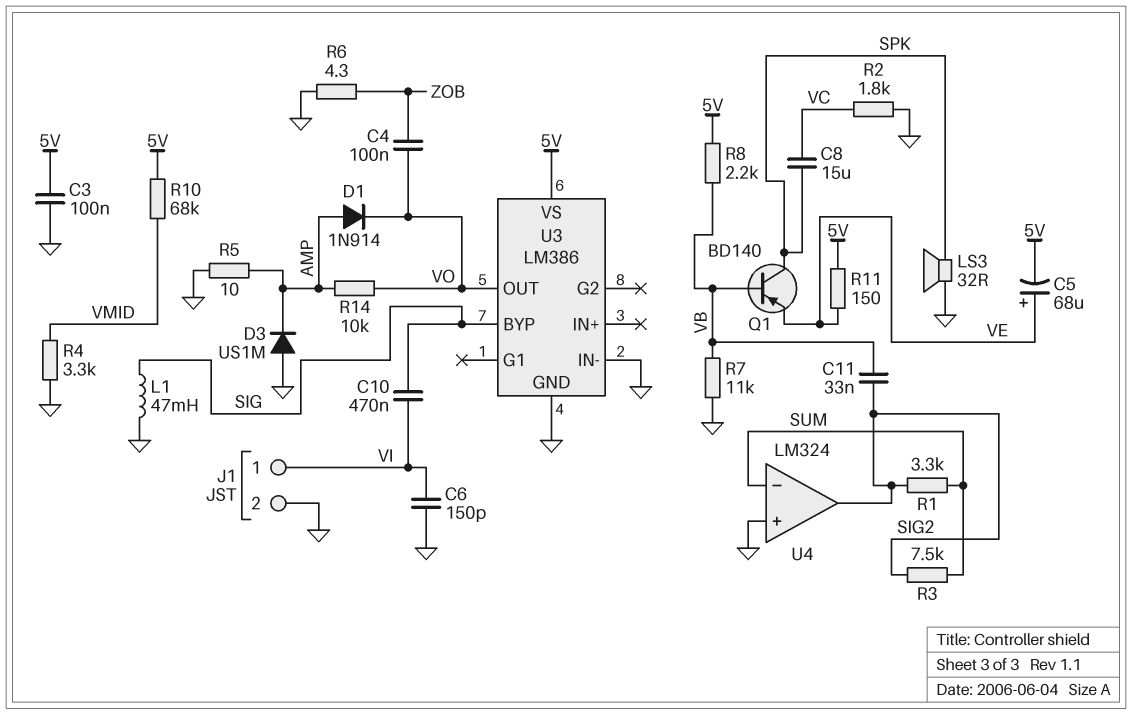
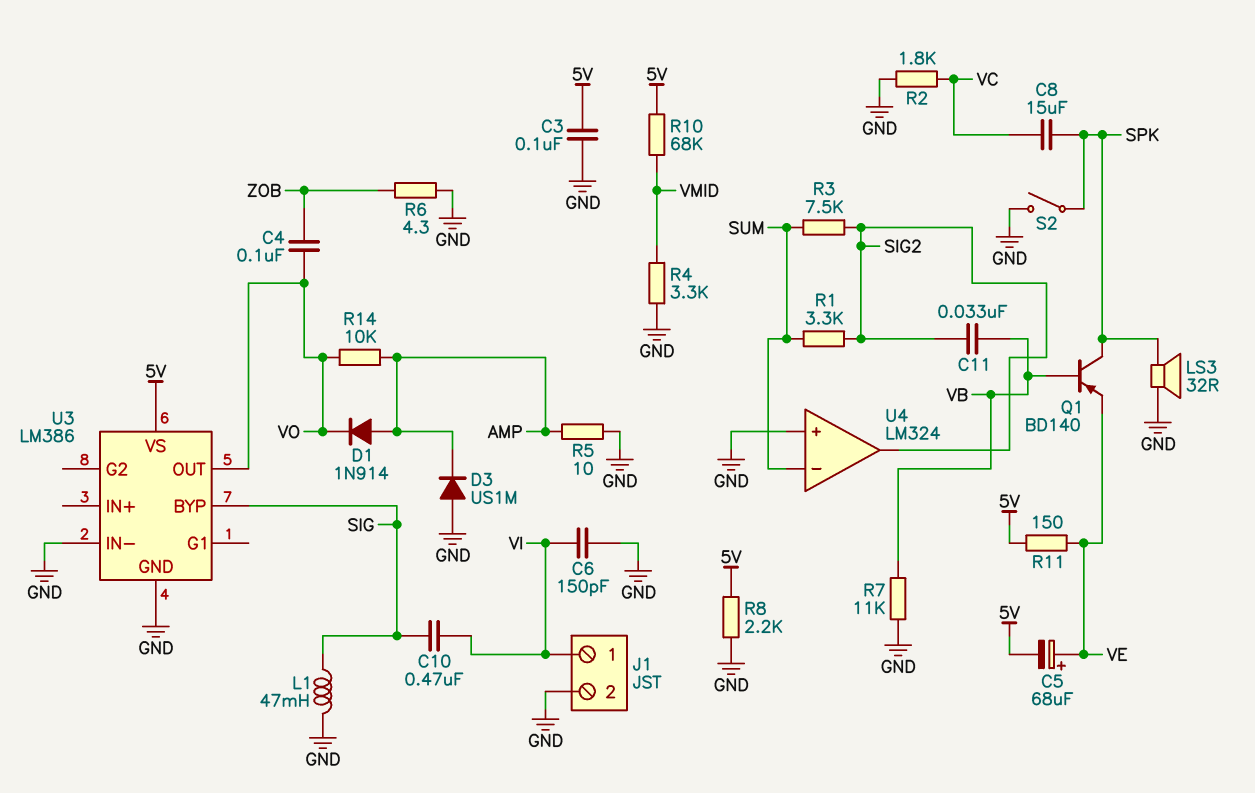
R8: 2.2k (5V, VB) -> 2.2k (5V, GND)
S2: none -> switch (GND, SPK)

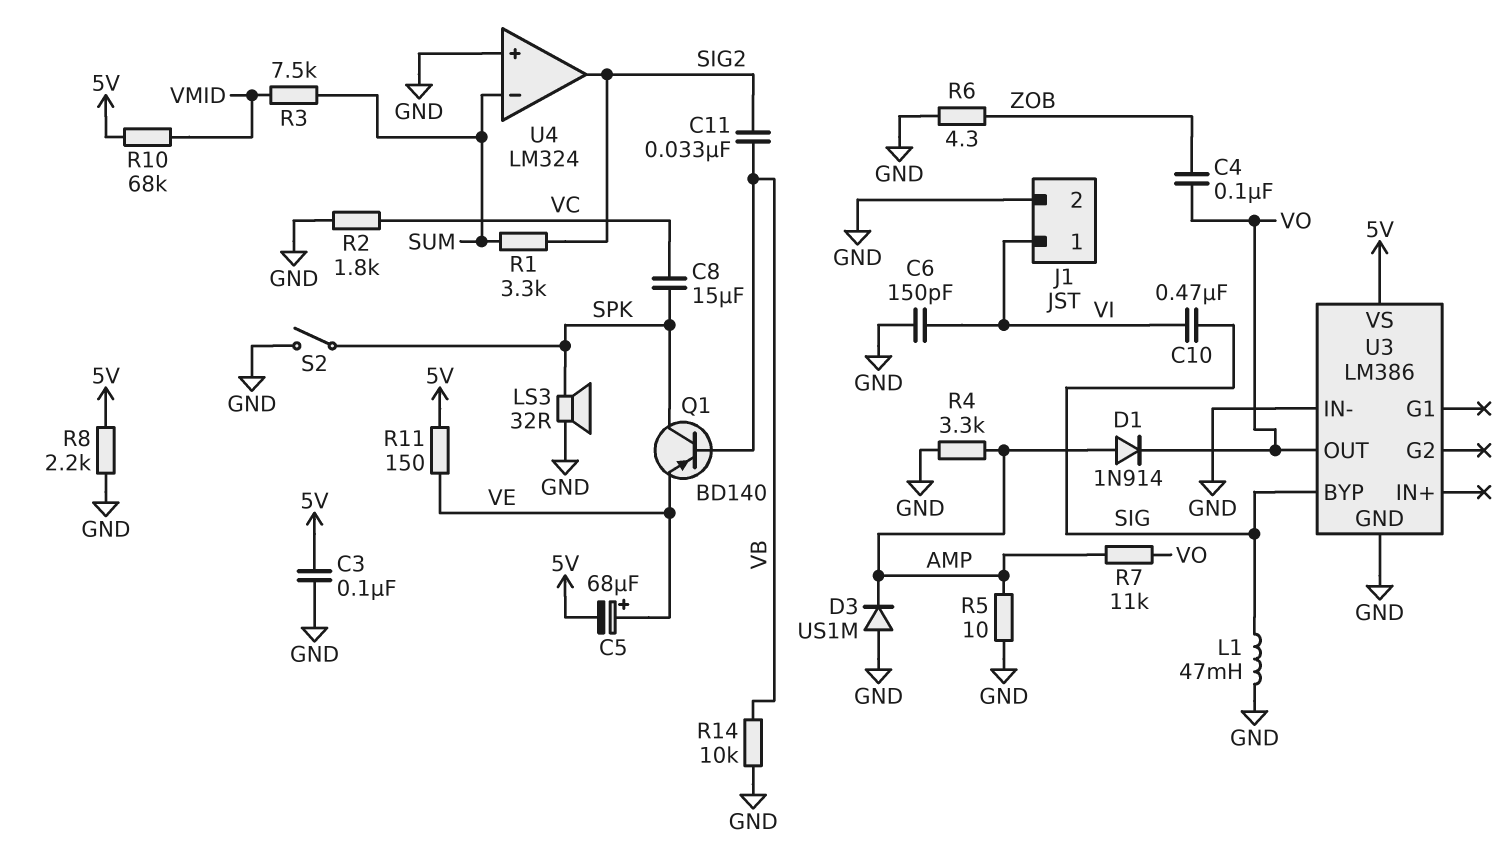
R3: 7.5k (SIG2, SUM) -> 7.5k (SUM, VMID)
R4: 3.3k (GND, VMID) -> 3.3k (AMP, GND)
R7: 11k (GND, VB) -> 11k (AMP, VO)
R14: 10k (AMP, VO) -> 10k (GND, VB)

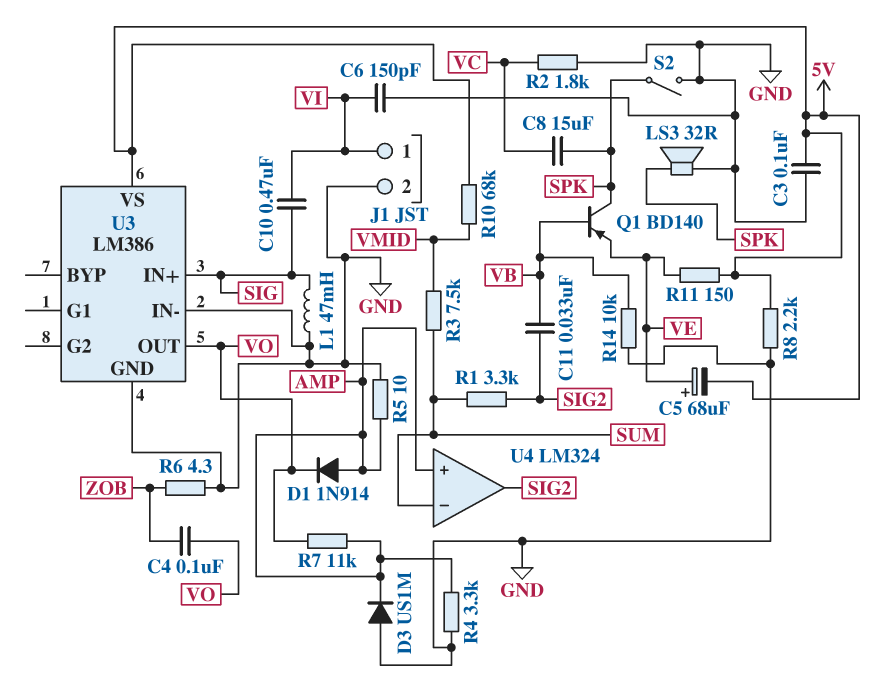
U3 pin BYP: SIG -> none
U3 pin IN+: none -> SIG
U4 pin in+: GND -> AMP

